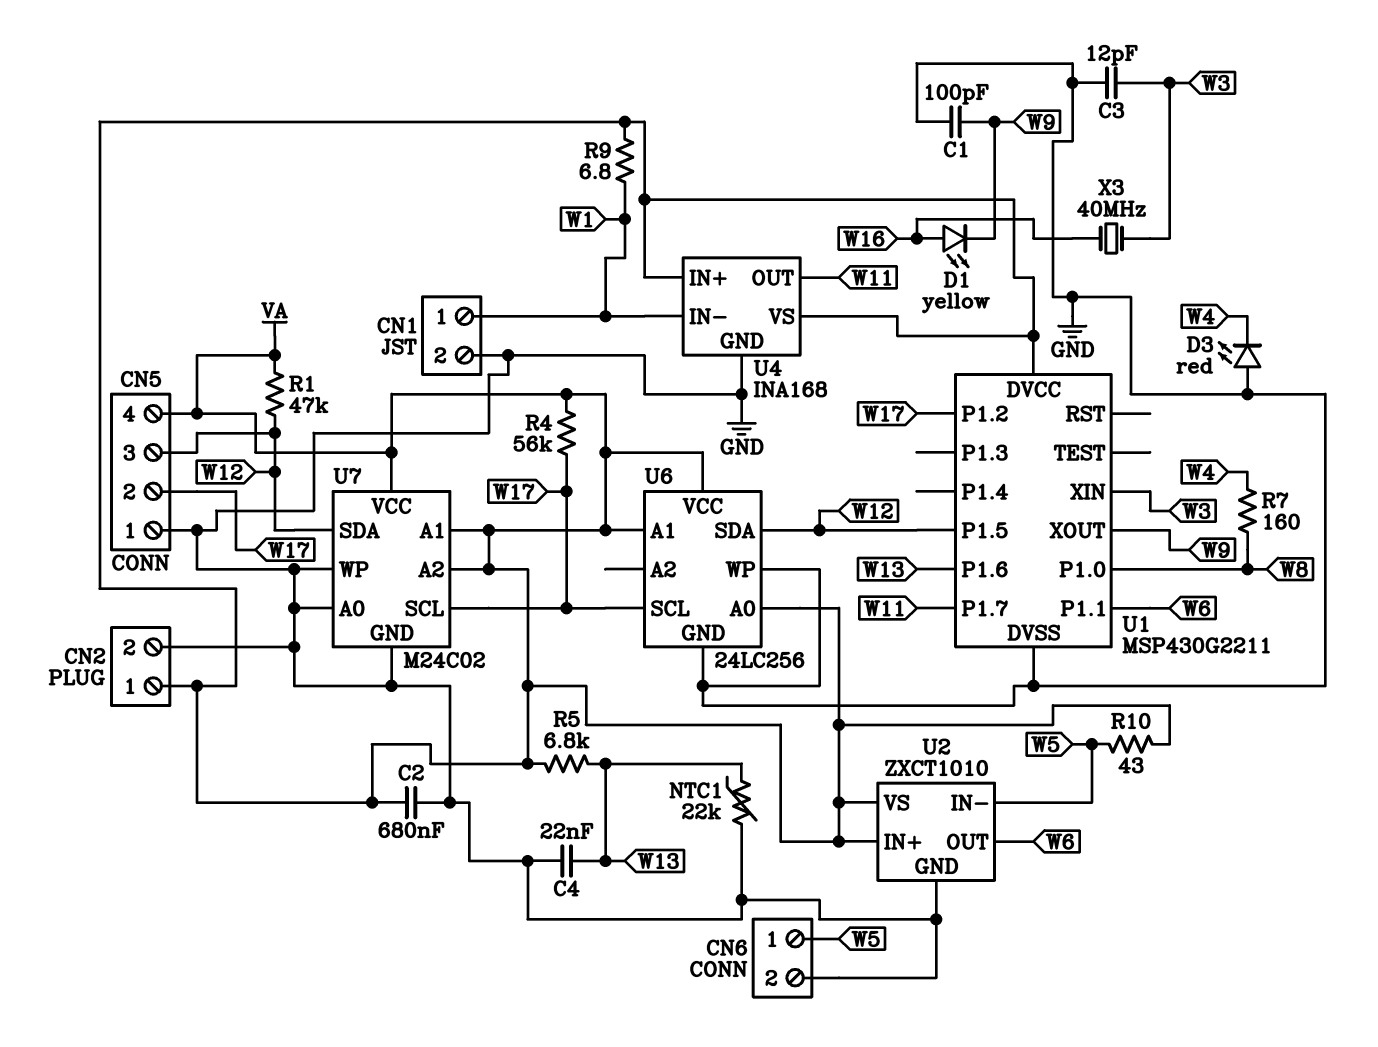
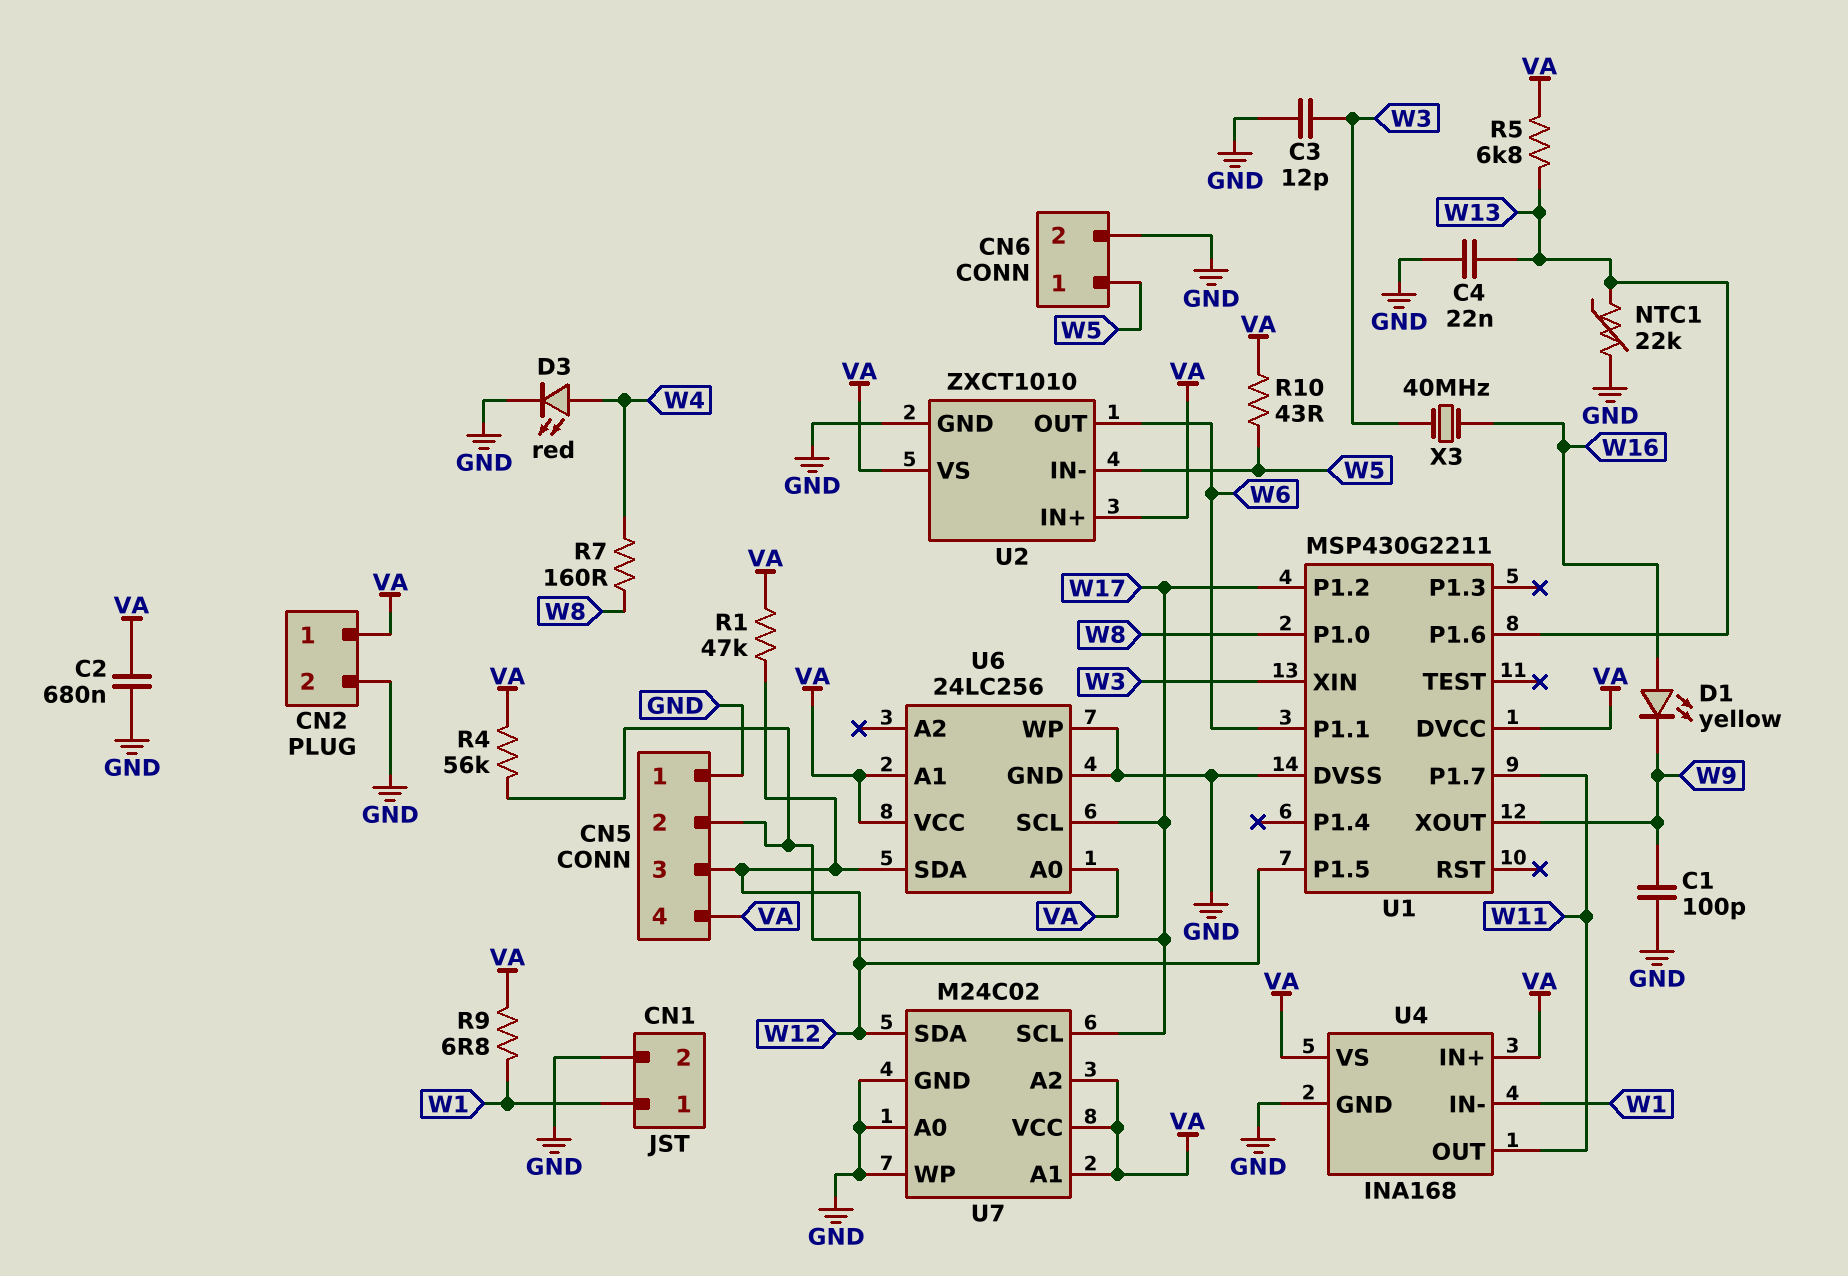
D3: LED red (A GND, K W4) -> LED red (A W4, K GND)

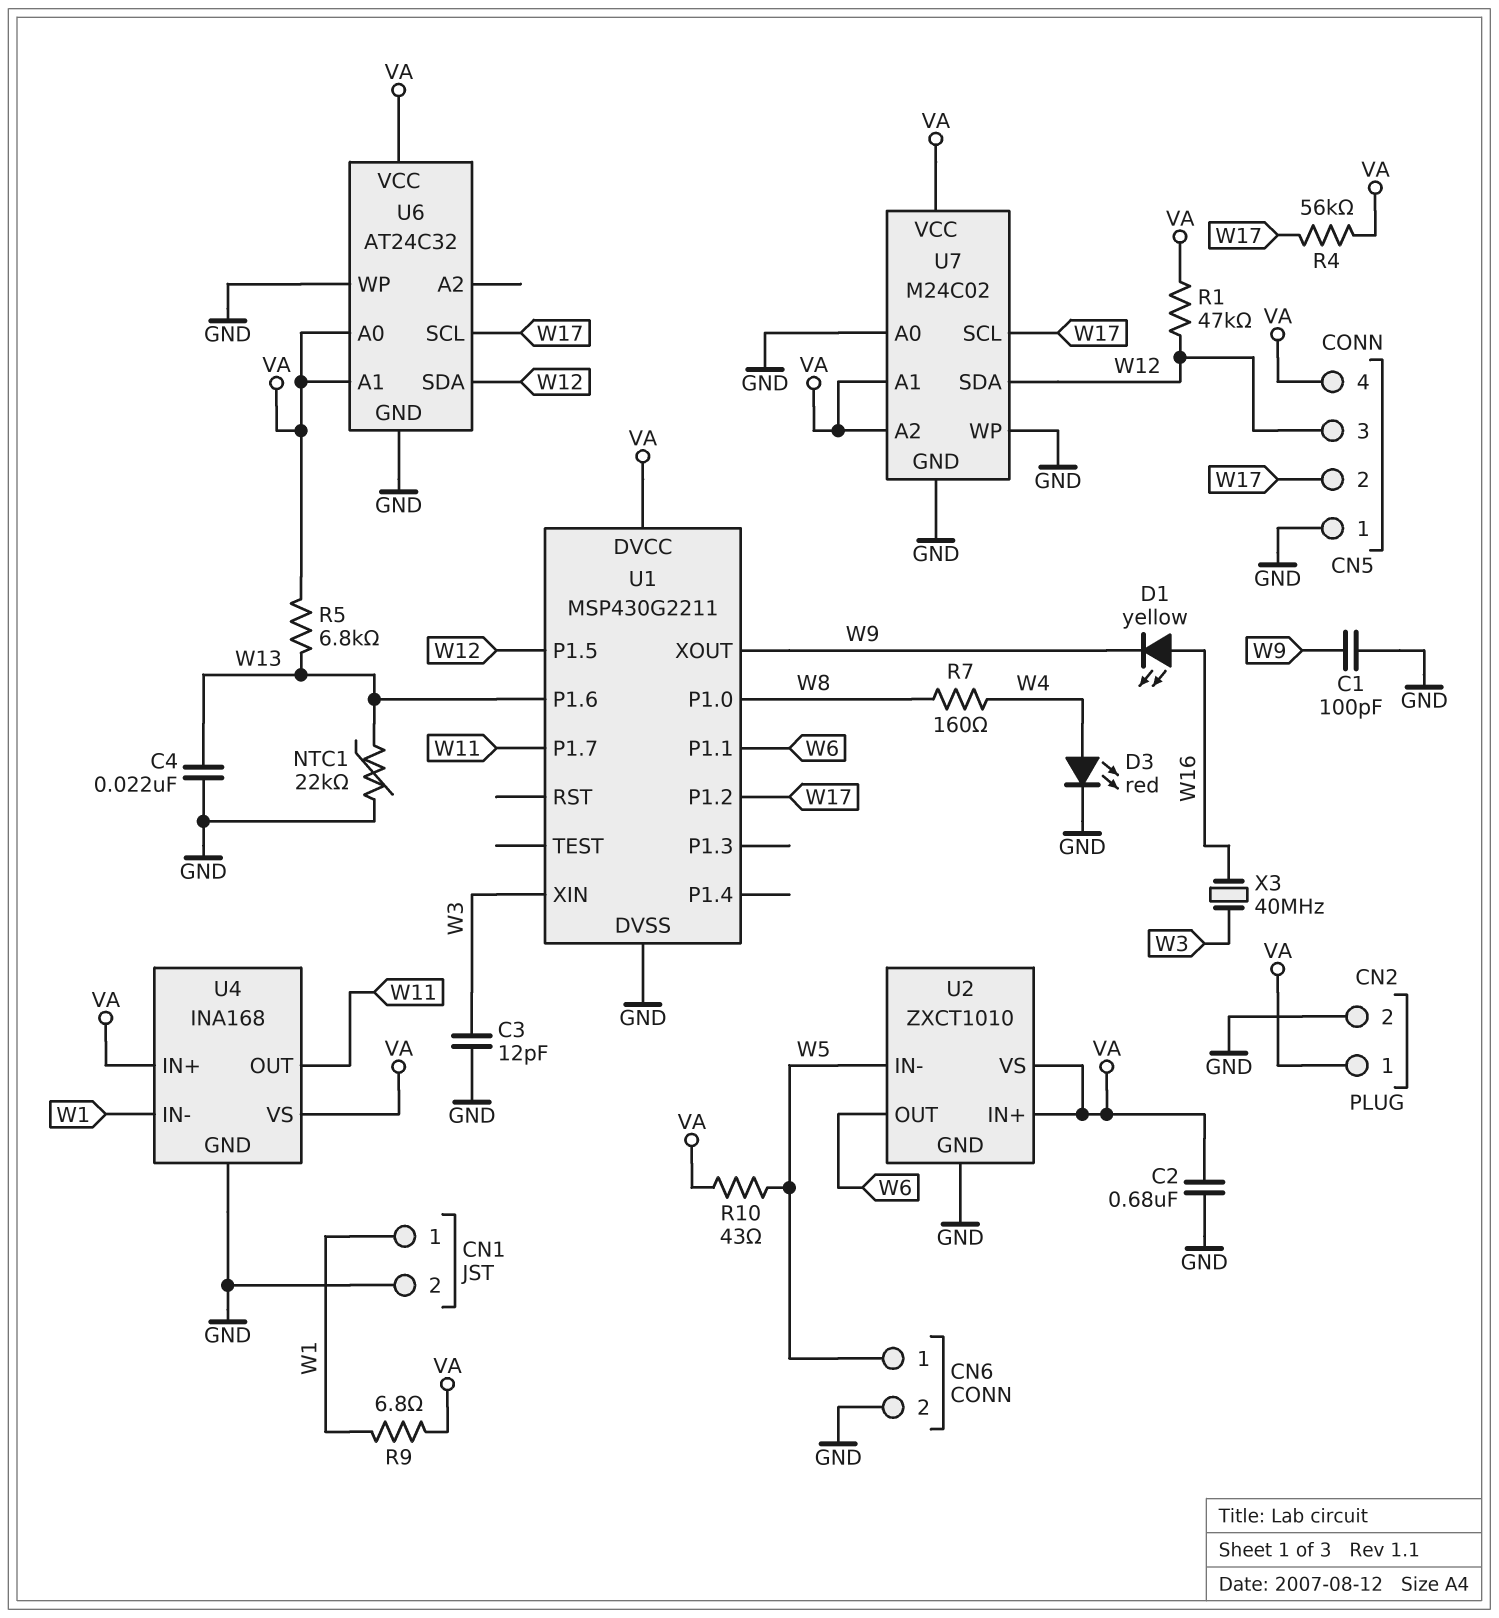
U6: 24LC256 -> AT24C32

